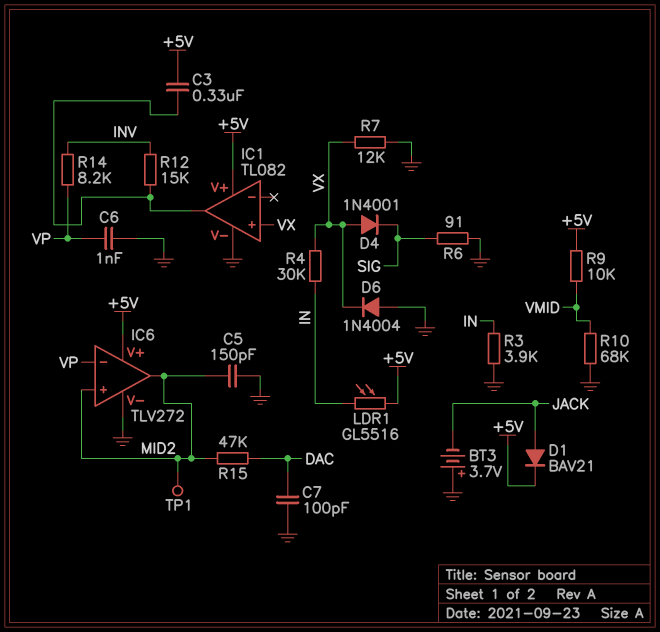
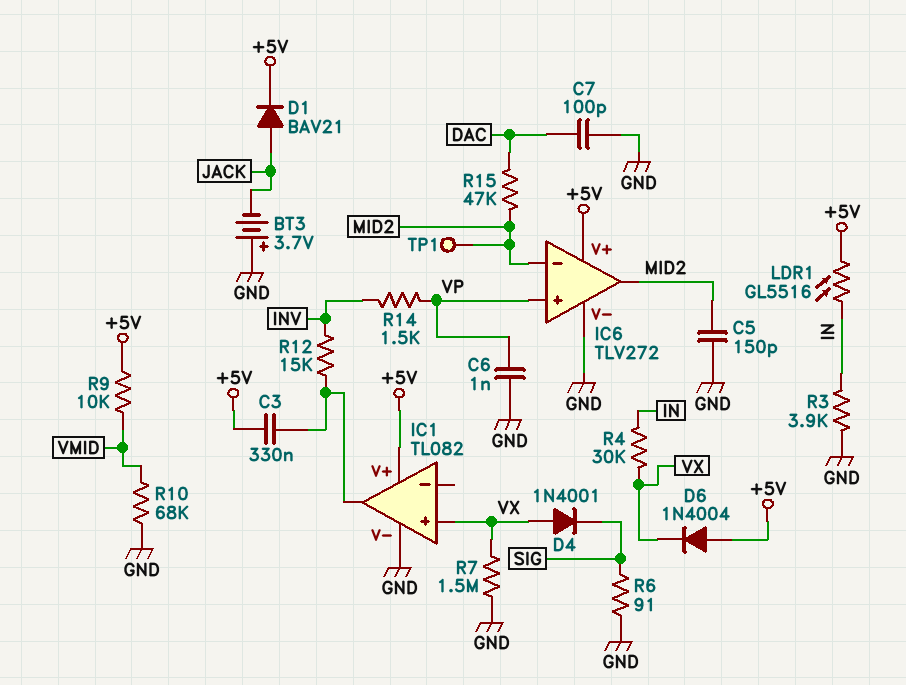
D6: diode 1N4004 (A GND, K VX) -> diode 1N4004 (A +5V, K VX)
IC6 pin in+: MID2 -> VP
IC6 pin in-: VP -> MID2
R7: 12k (GND, VX) -> 1.5M (GND, VX)
R14: 8.2k (INV, VP) -> 1.5k (INV, VP)

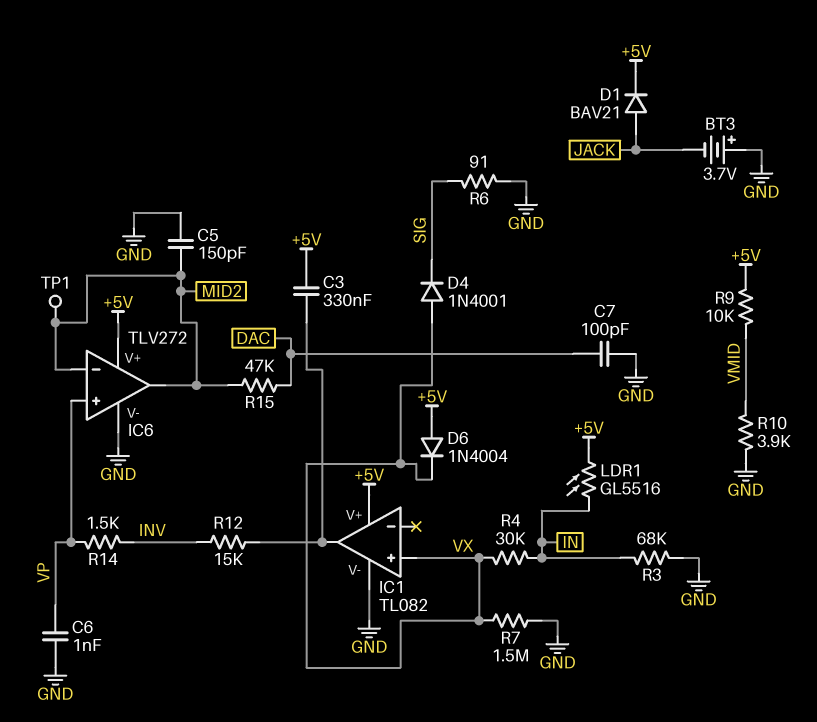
R3: 3.9k (GND, IN) -> 68k (GND, IN)
R10: 68k (GND, VMID) -> 3.9k (GND, VMID)

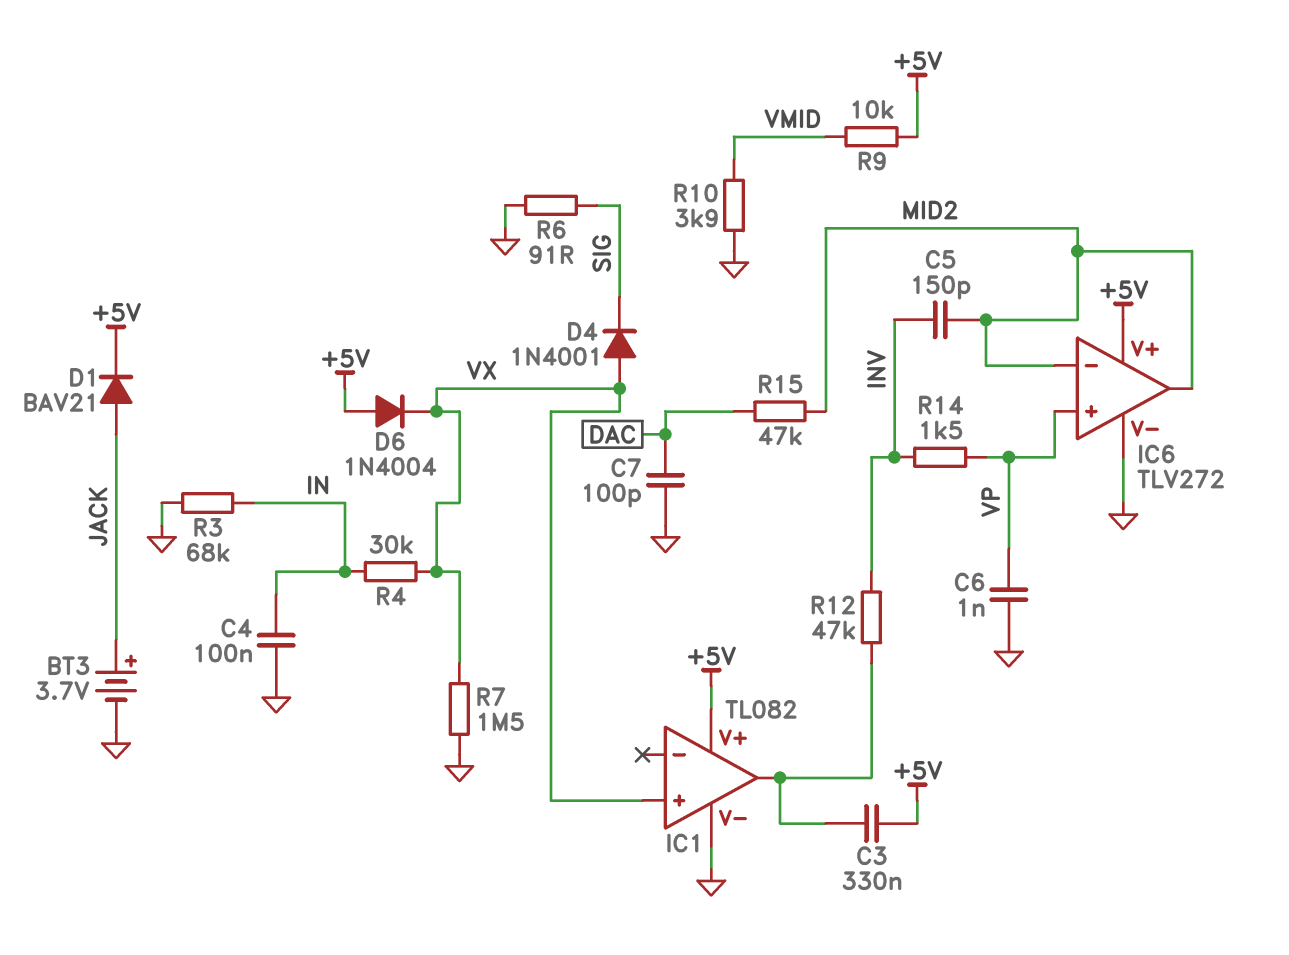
BT3: 3.7V (plus GND, minus JACK) -> 3.7V (plus JACK, minus GND)
C4: none -> 100nF (GND, IN)
C5: 150pF (GND, MID2) -> 150pF (INV, MID2)
LDR1: GL5516 (+5V, IN) -> none
R12: 15k (IC1/out, INV) -> 47k (IC1/out, INV)
TP1: test point (MID2) -> none

